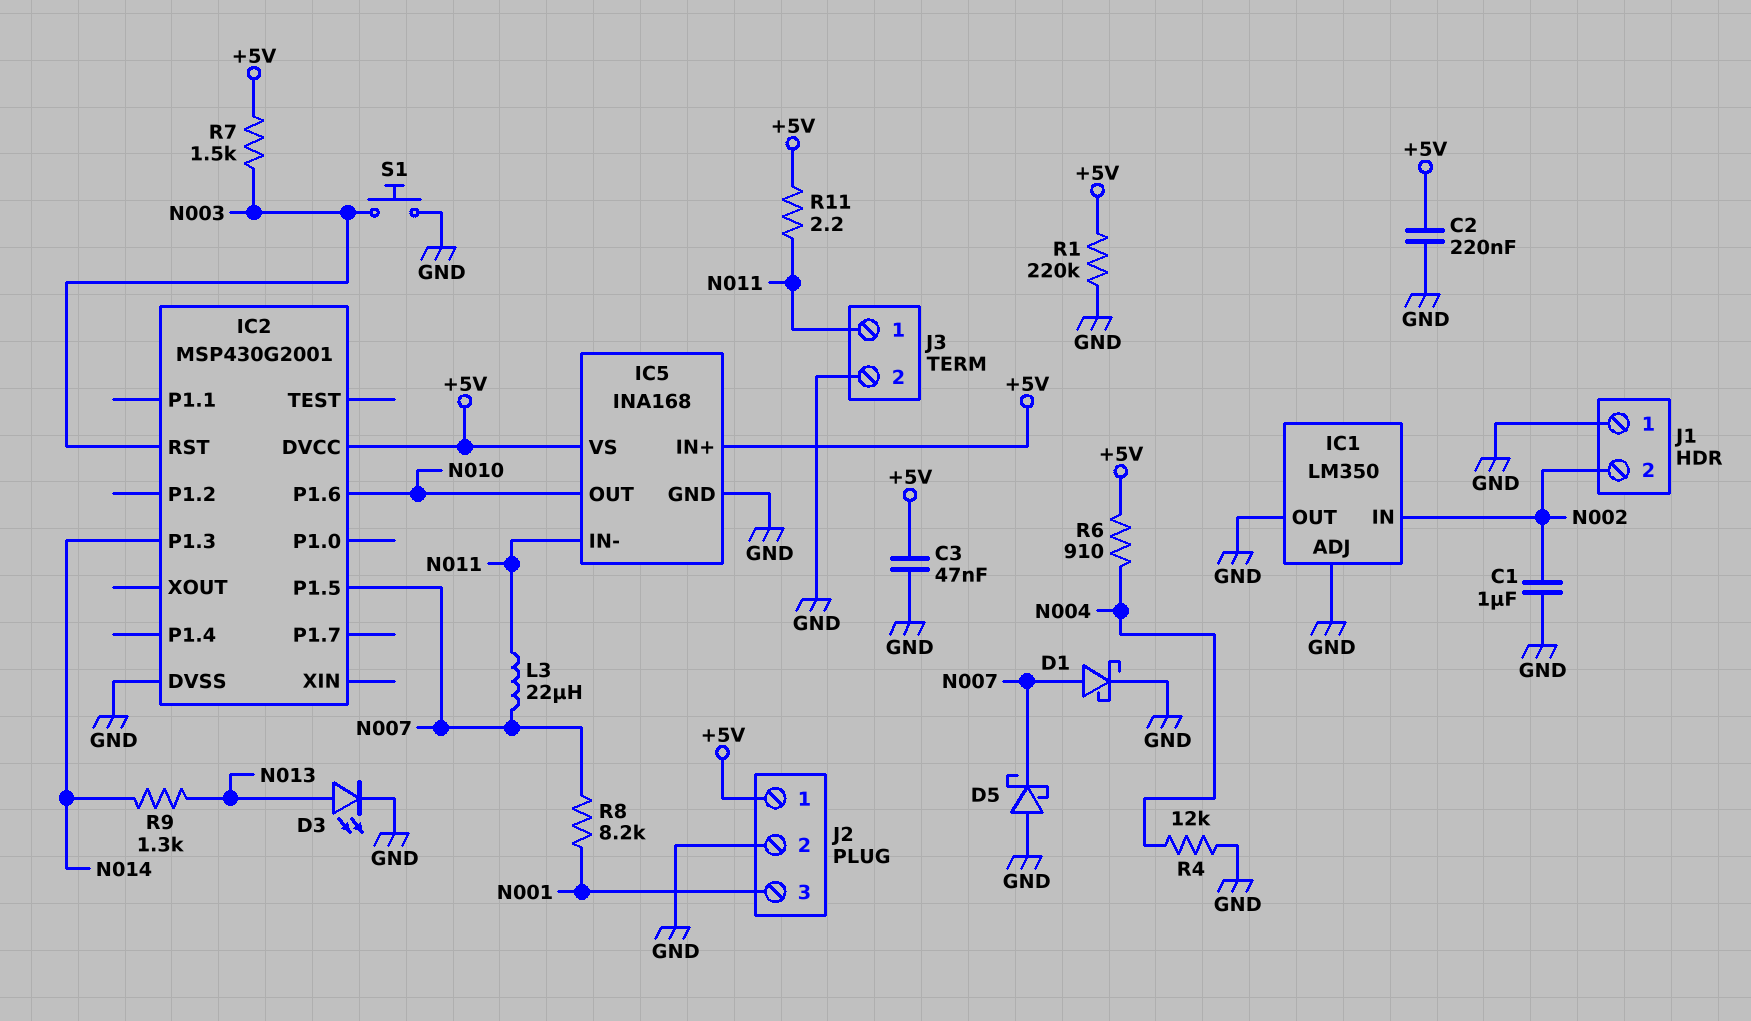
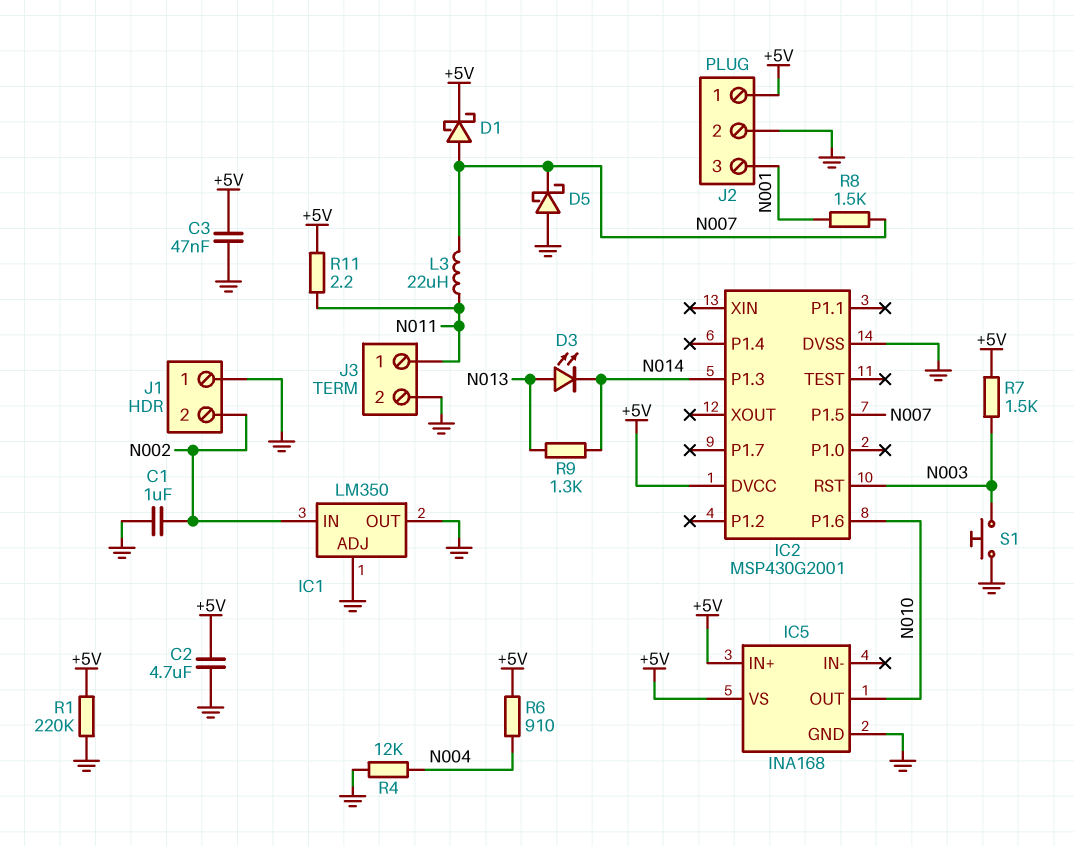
C2: 220nF (+5V, GND) -> 4.7uF (+5V, GND)
D1: schottky (A N007, K GND) -> schottky (A N007, K +5V)
D3: LED (A N013, K GND) -> LED (A N013, K N014)
IC5 pin IN-: N011 -> none
R8: 8.2k (N001, N007) -> 1.5k (N001, N007)

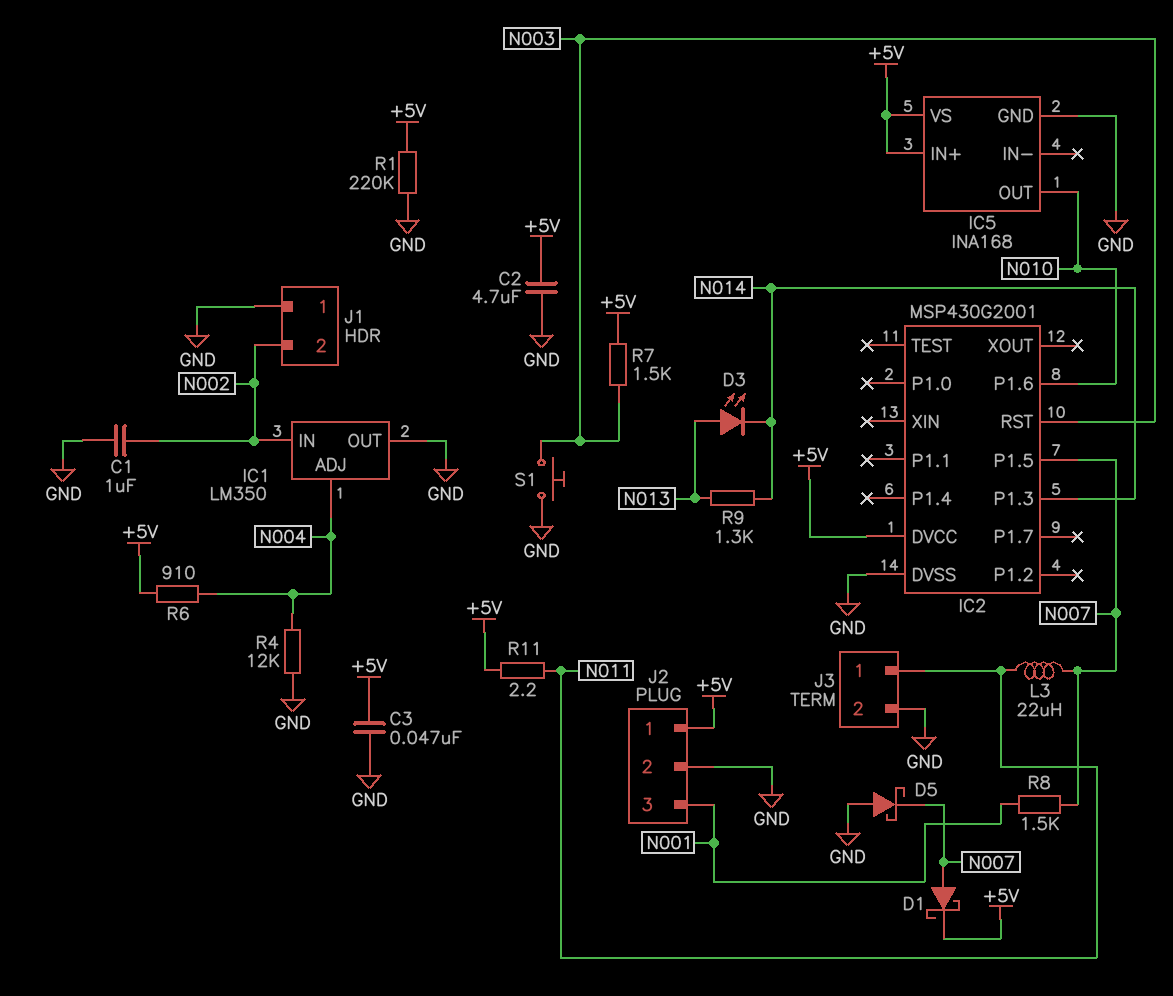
IC1 pin ADJ: GND -> N004

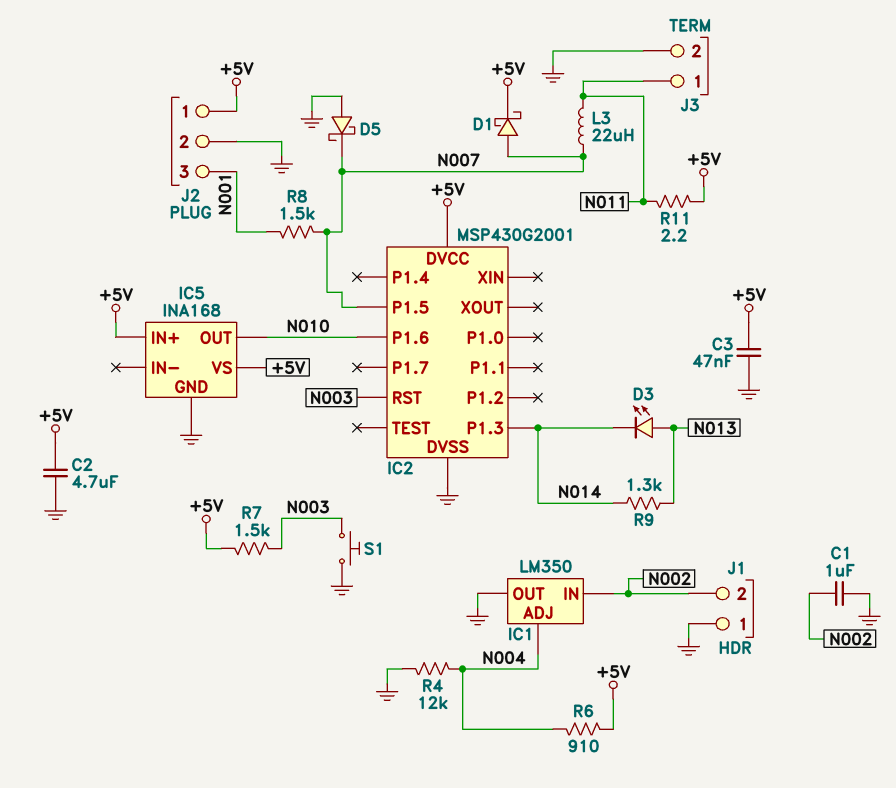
R1: 220k (+5V, GND) -> none

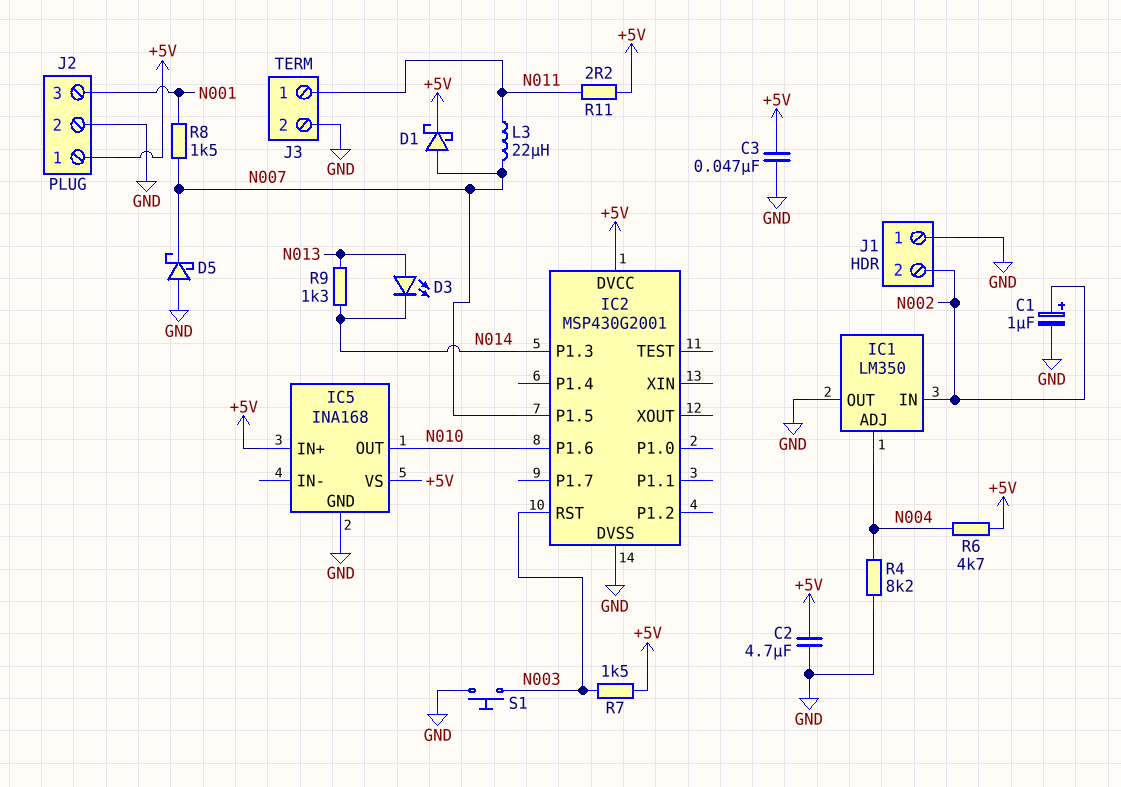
C1: 1uF (GND, N002) -> 1uF (plus N002, minus GND)
R4: 12k (GND, N004) -> 8.2k (GND, N004)
R6: 910 (+5V, N004) -> 4.7k (+5V, N004)

